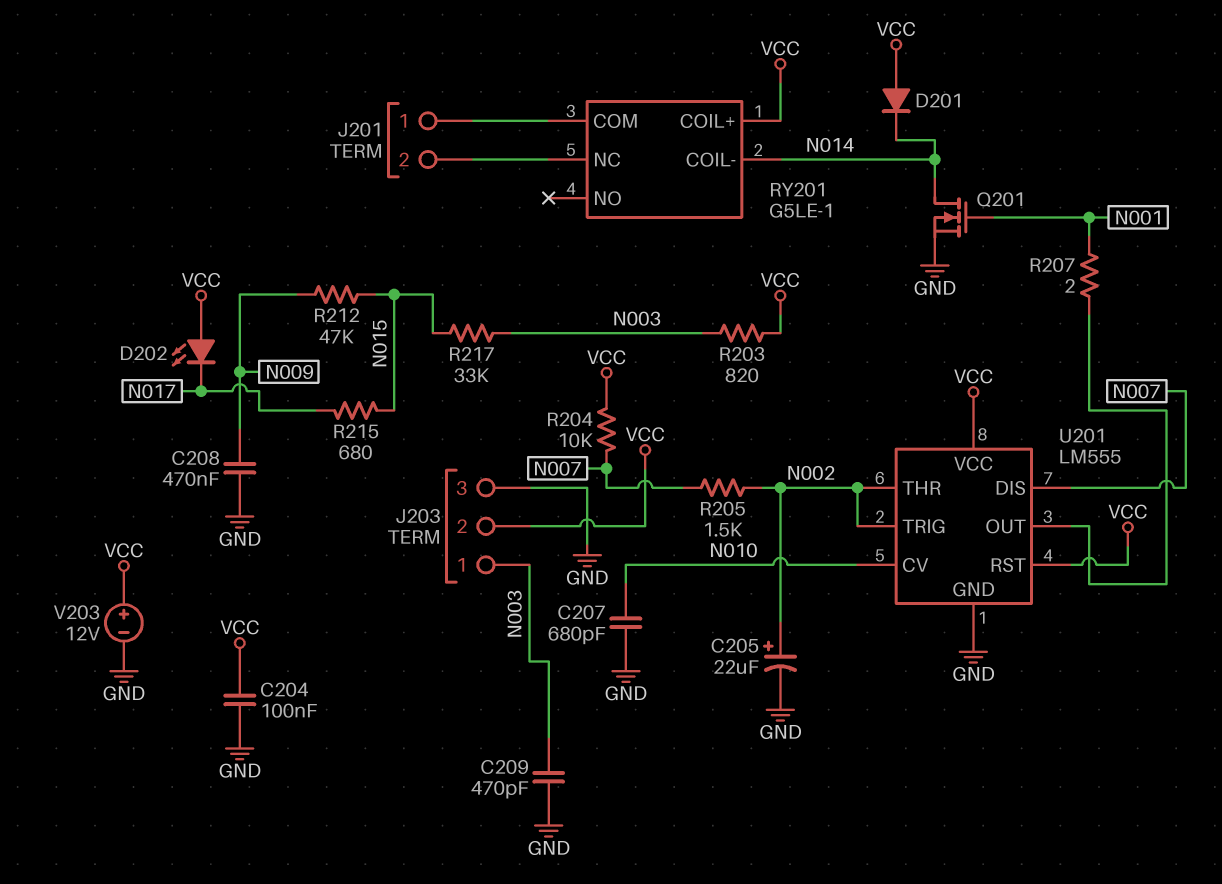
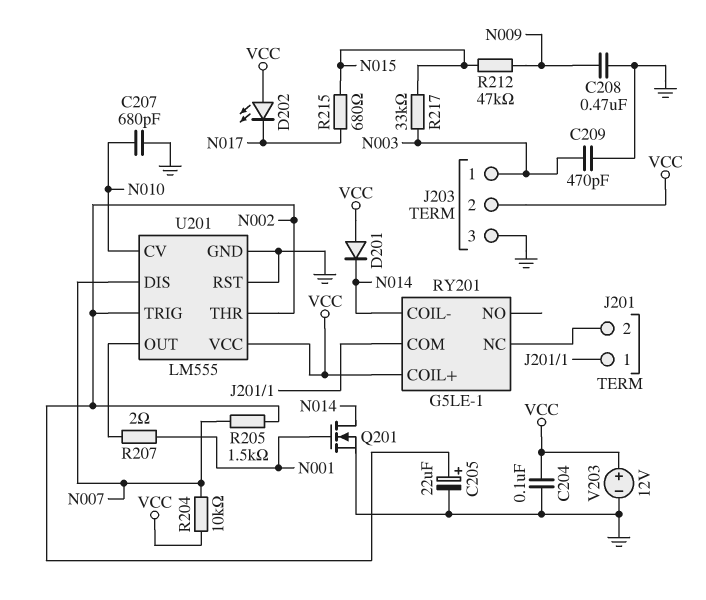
R203: 820 (N003, VCC) -> none
U201 pin RST: VCC -> GND

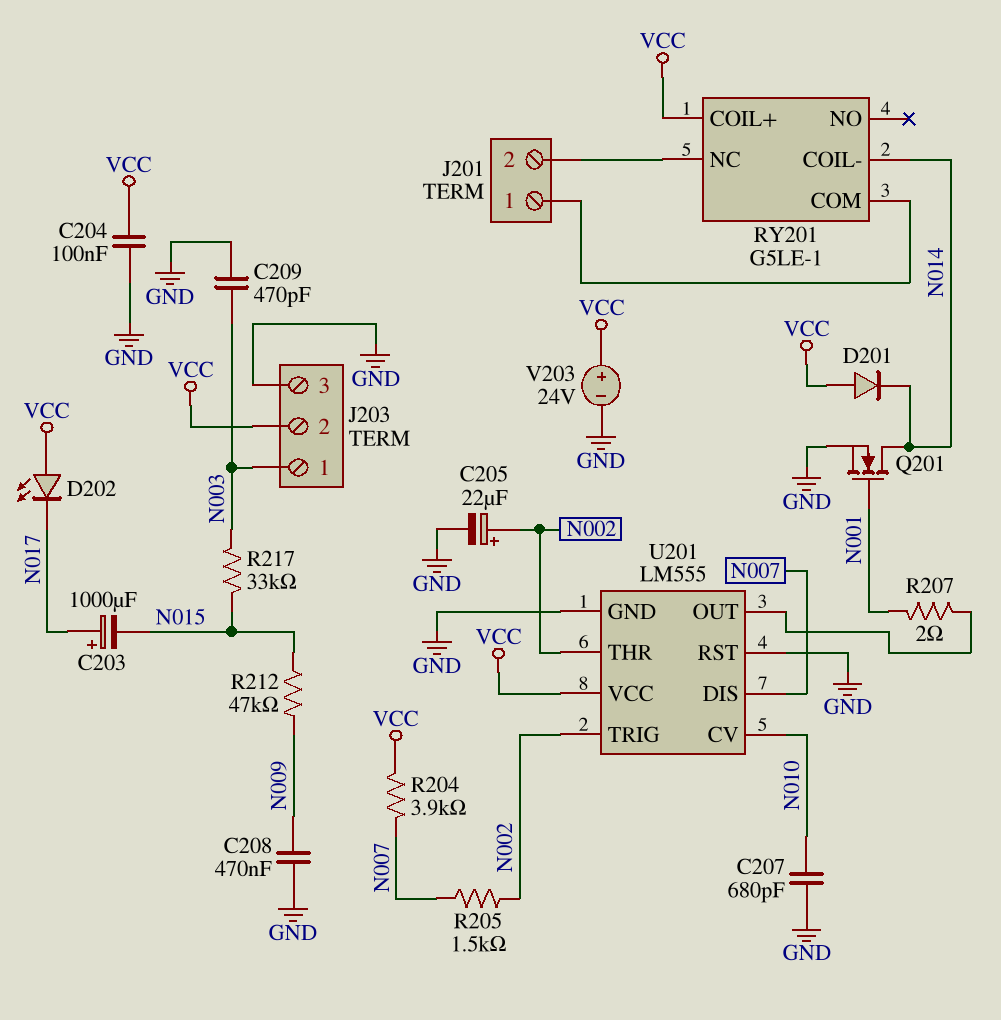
C203: none -> 1000uF (plus N017, minus N015)
R204: 10k (N007, VCC) -> 3.9k (N007, VCC)
R215: 680 (N015, N017) -> none
V203: 12V (plus VCC, minus GND) -> 24V (plus VCC, minus GND)

